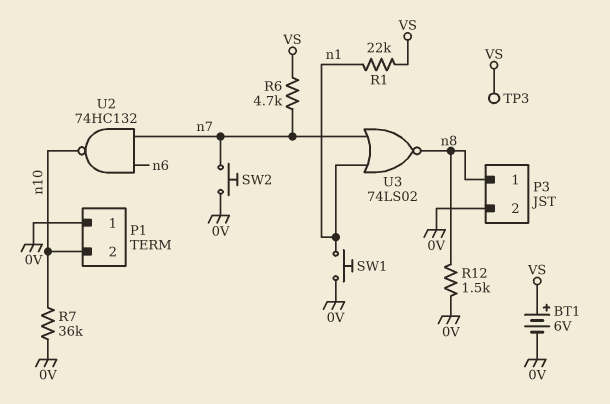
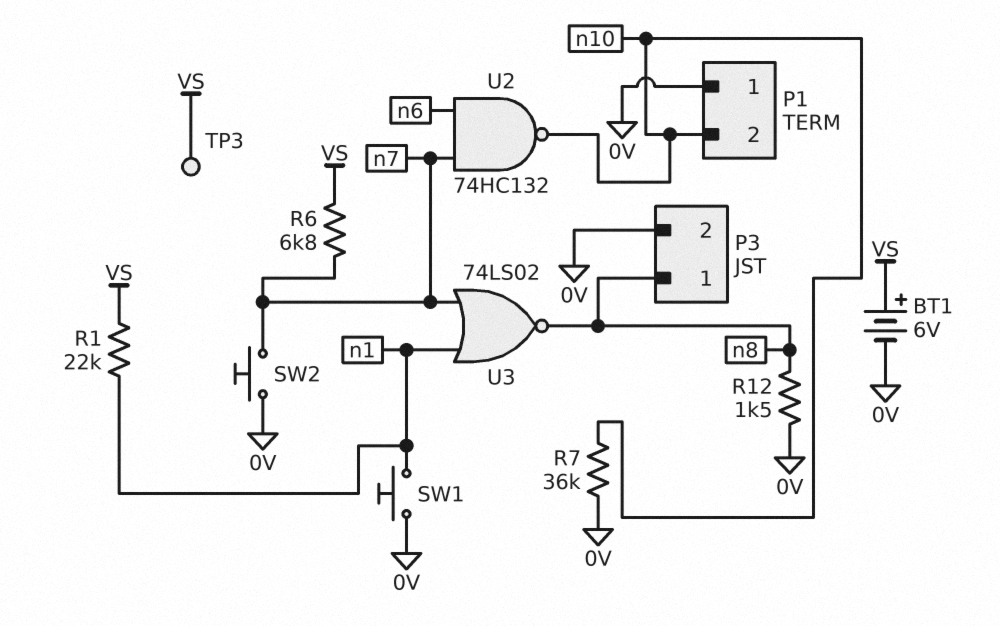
R6: 4.7k (VS, n7) -> 6.8k (VS, n7)

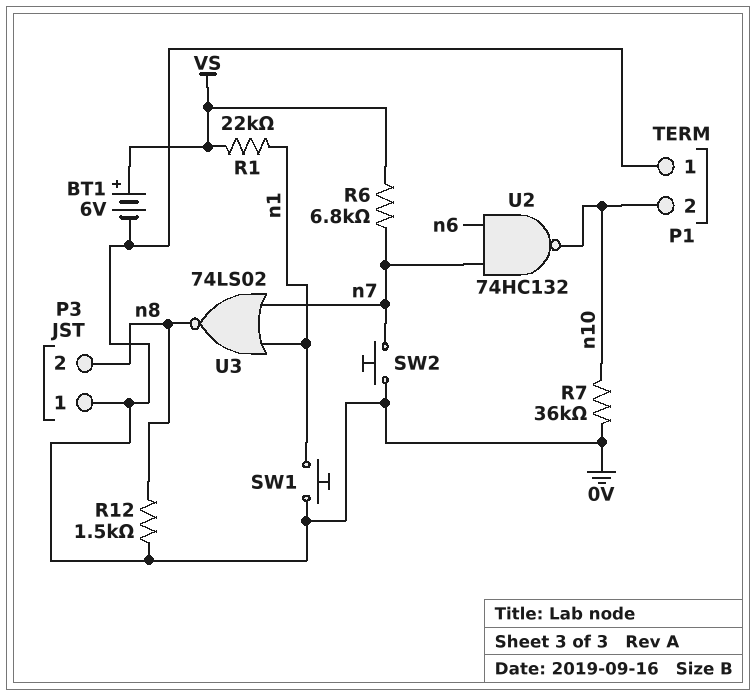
P3 pin 1: n8 -> 0V
P3 pin 2: 0V -> n8
TP3: test point (VS) -> none

